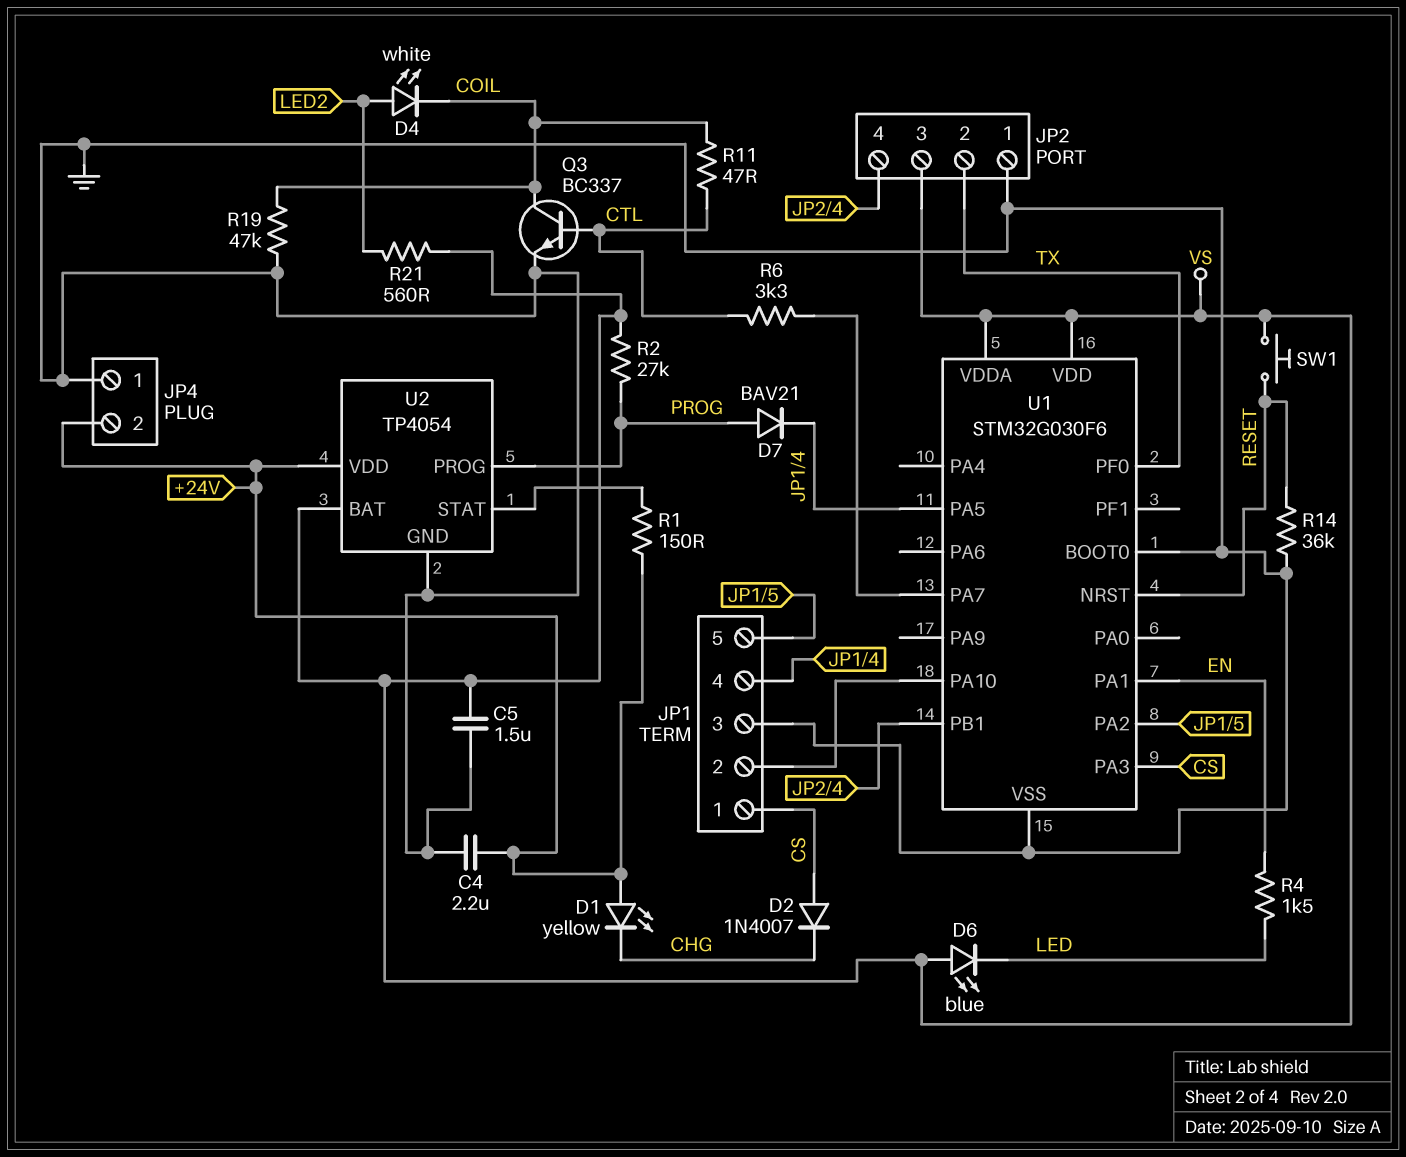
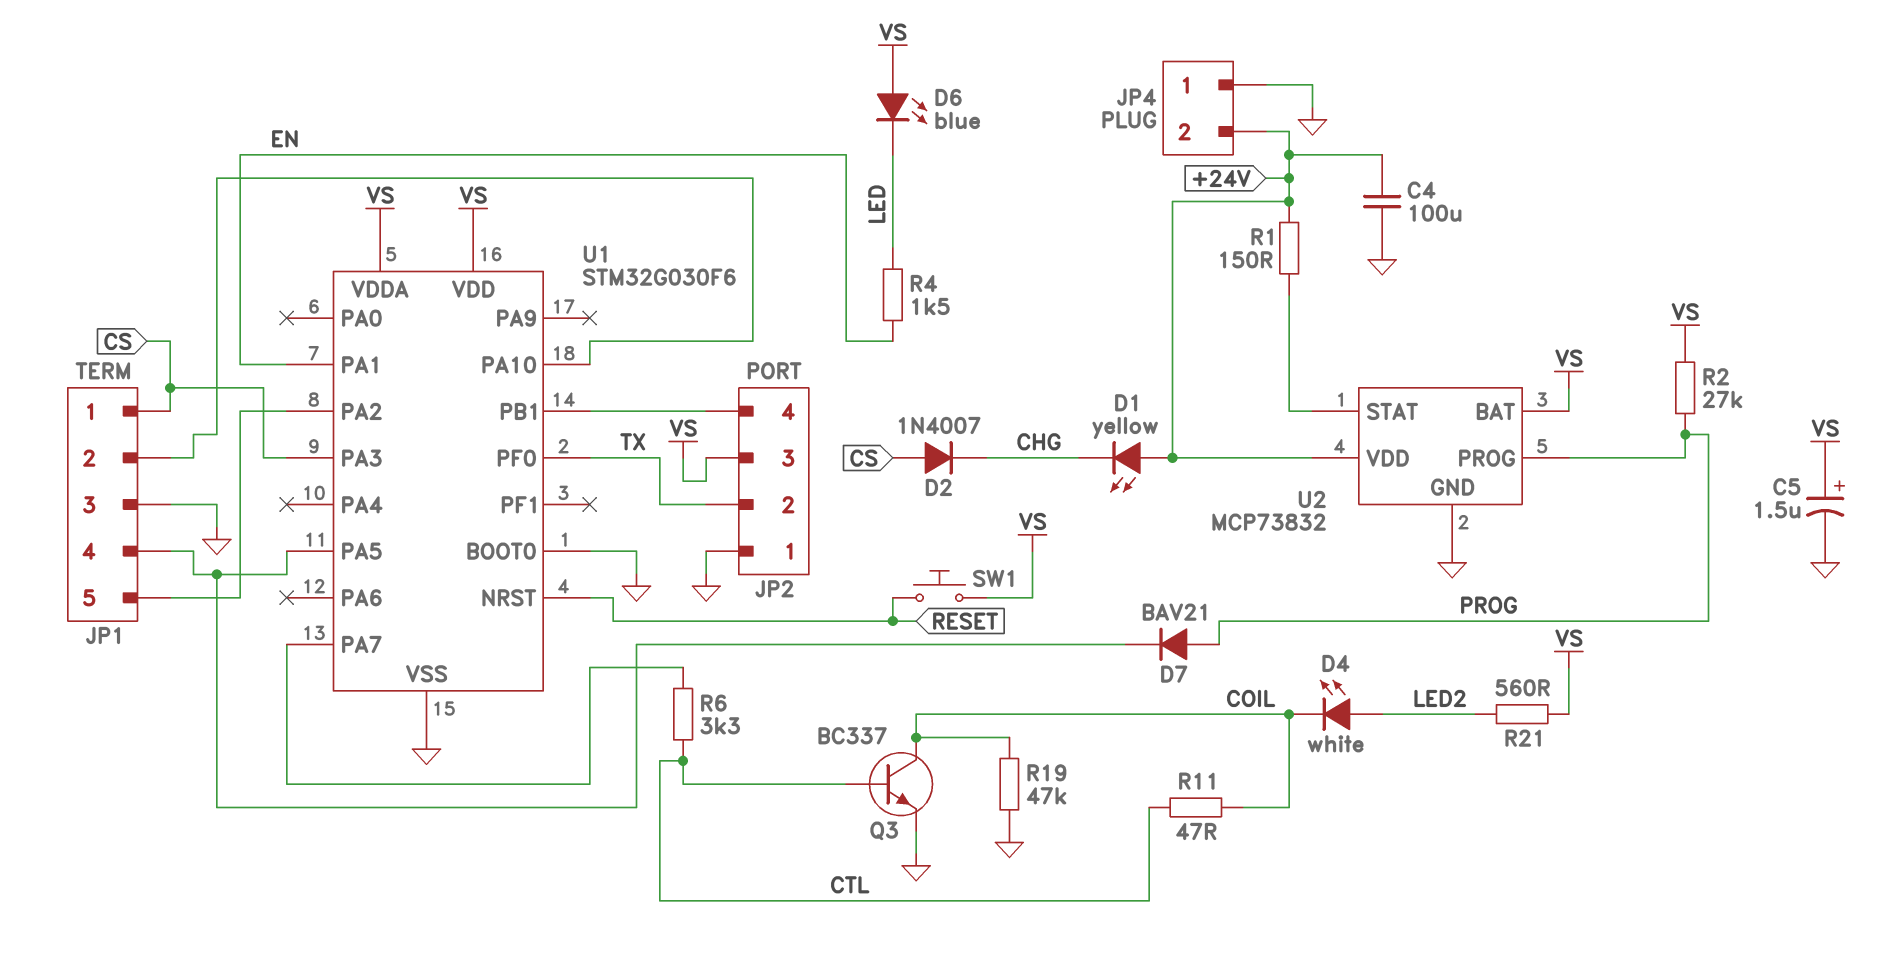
C4: 2.2uF (+24V, GND) -> 100uF (+24V, GND)
C5: 1.5uF (GND, VS) -> 1.5uF (plus VS, minus GND)
R14: 36k (GND, RESET) -> none
U2: TP4054 -> MCP73832

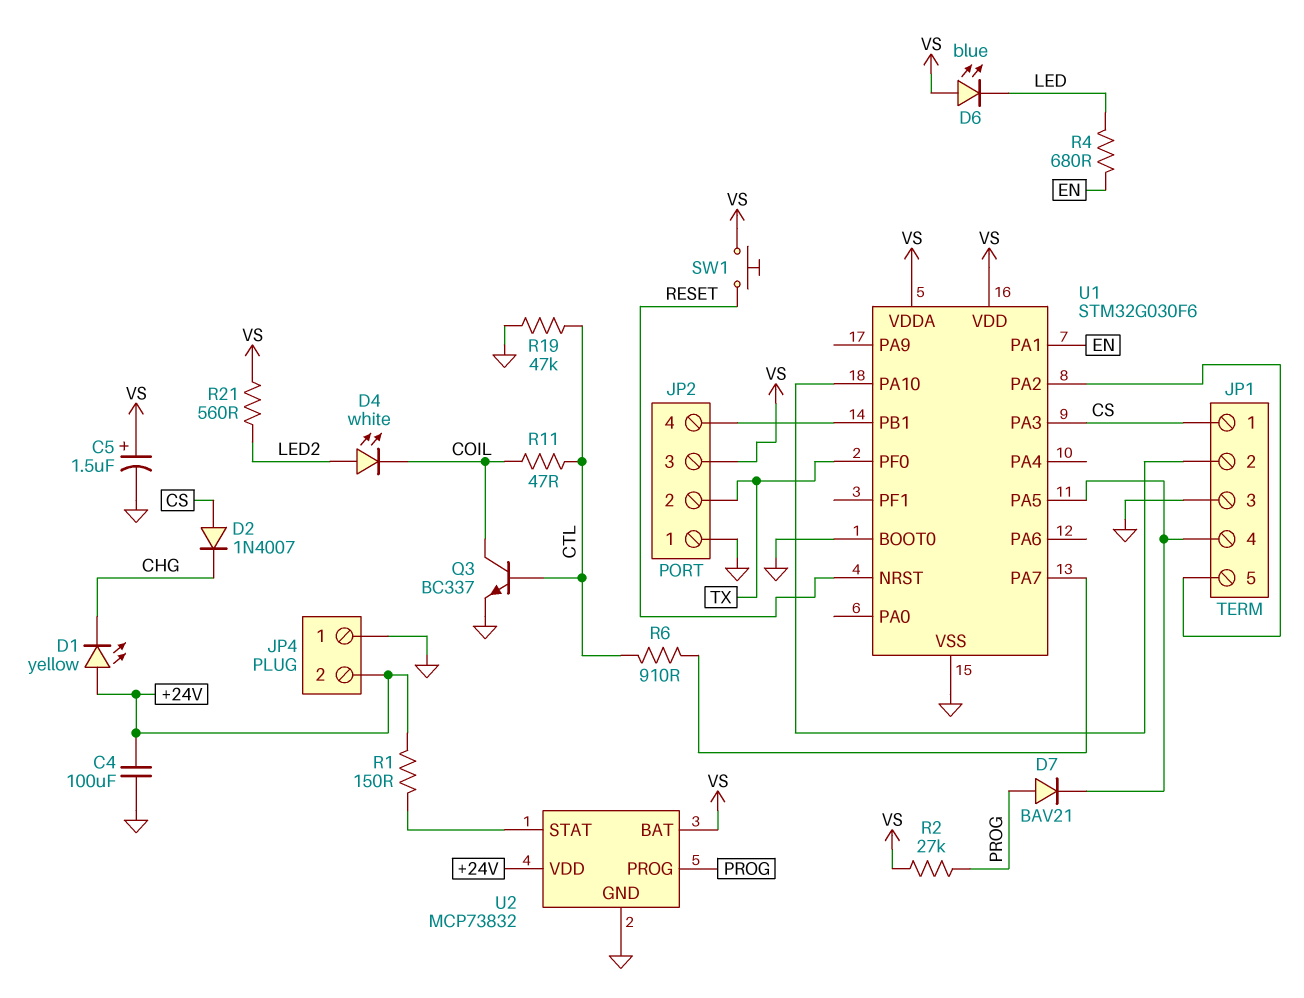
R4: 1.5k (EN, LED) -> 680 (EN, LED)
R6: 3.3k (CTL, U1/PA7) -> 910 (CTL, U1/PA7)
R19: 47k (COIL, GND) -> 47k (CTL, GND)

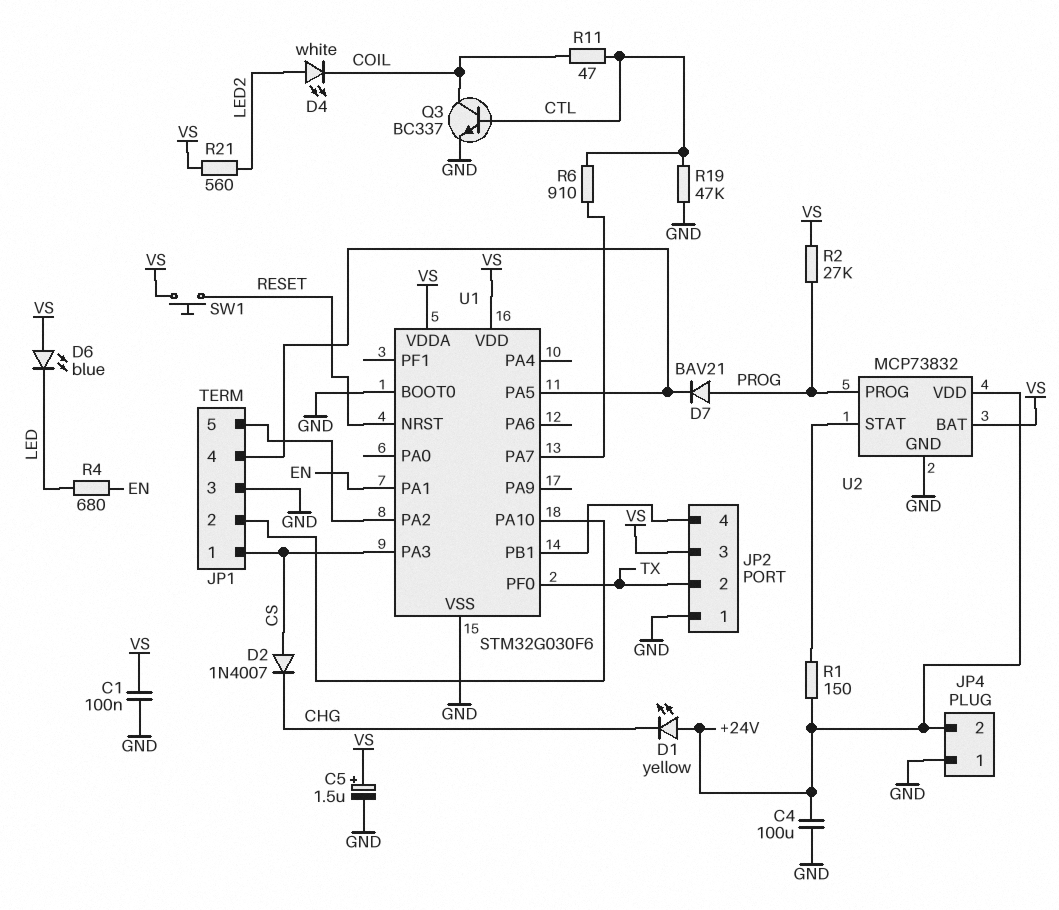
C1: none -> 100nF (GND, VS)

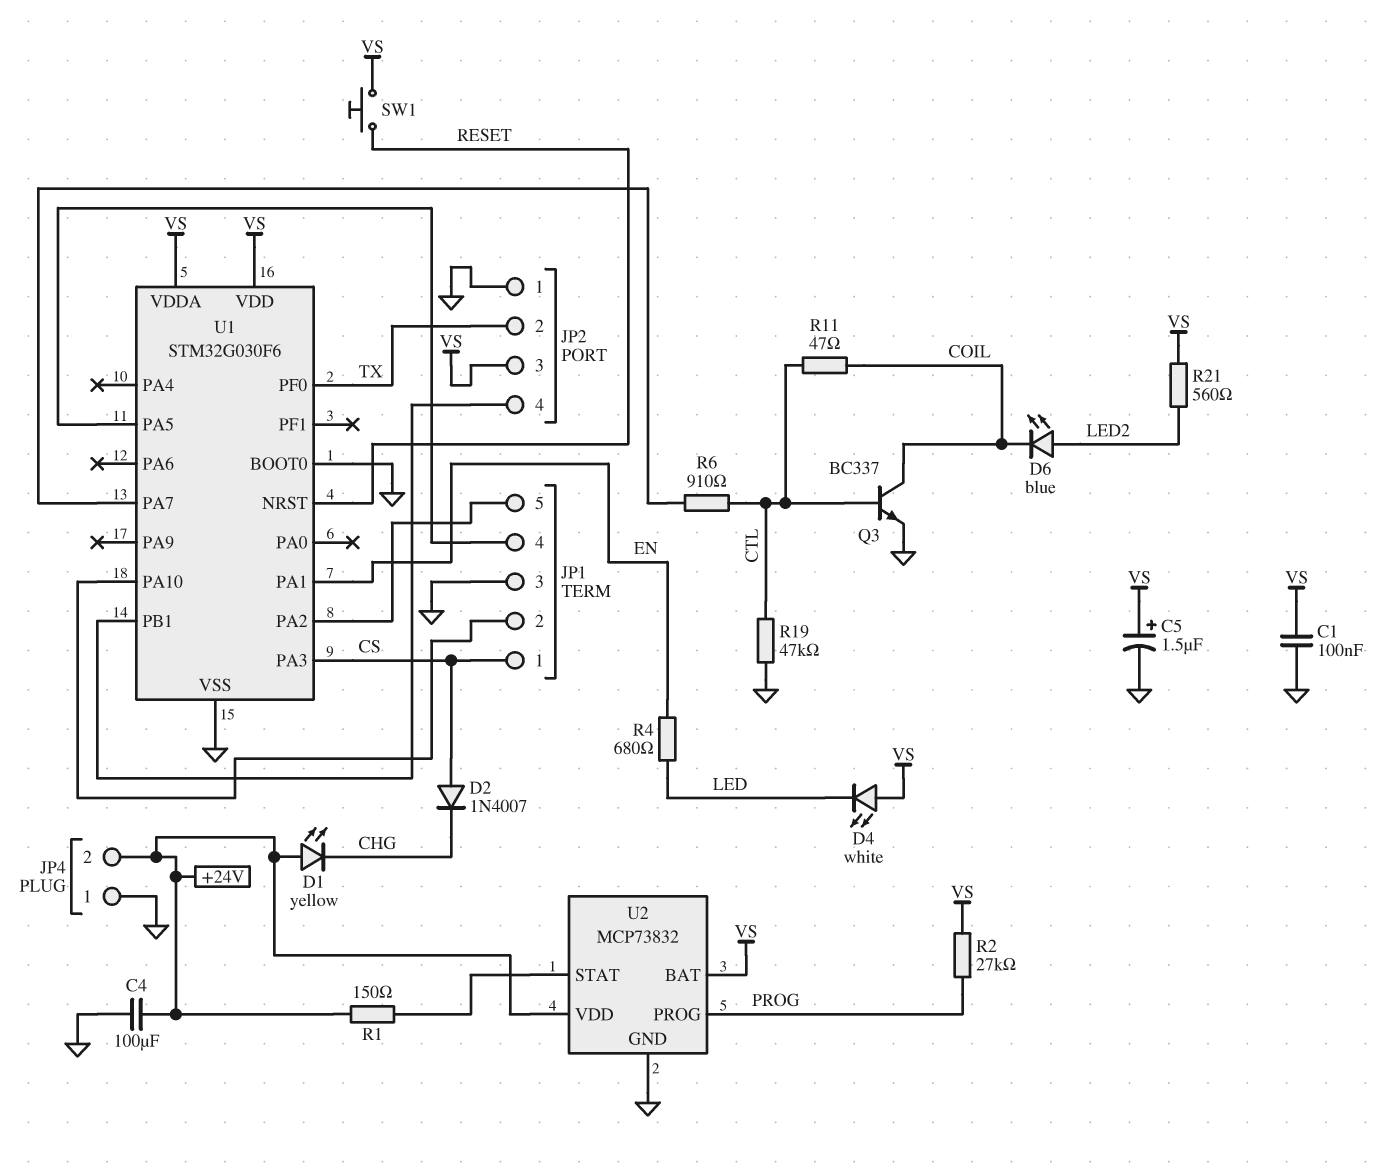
D4: LED white (A LED2, K COIL) -> LED white (A VS, K LED)
D6: LED blue (A VS, K LED) -> LED blue (A LED2, K COIL)
D7: diode BAV21 (A PROG, K JP1/4) -> none

